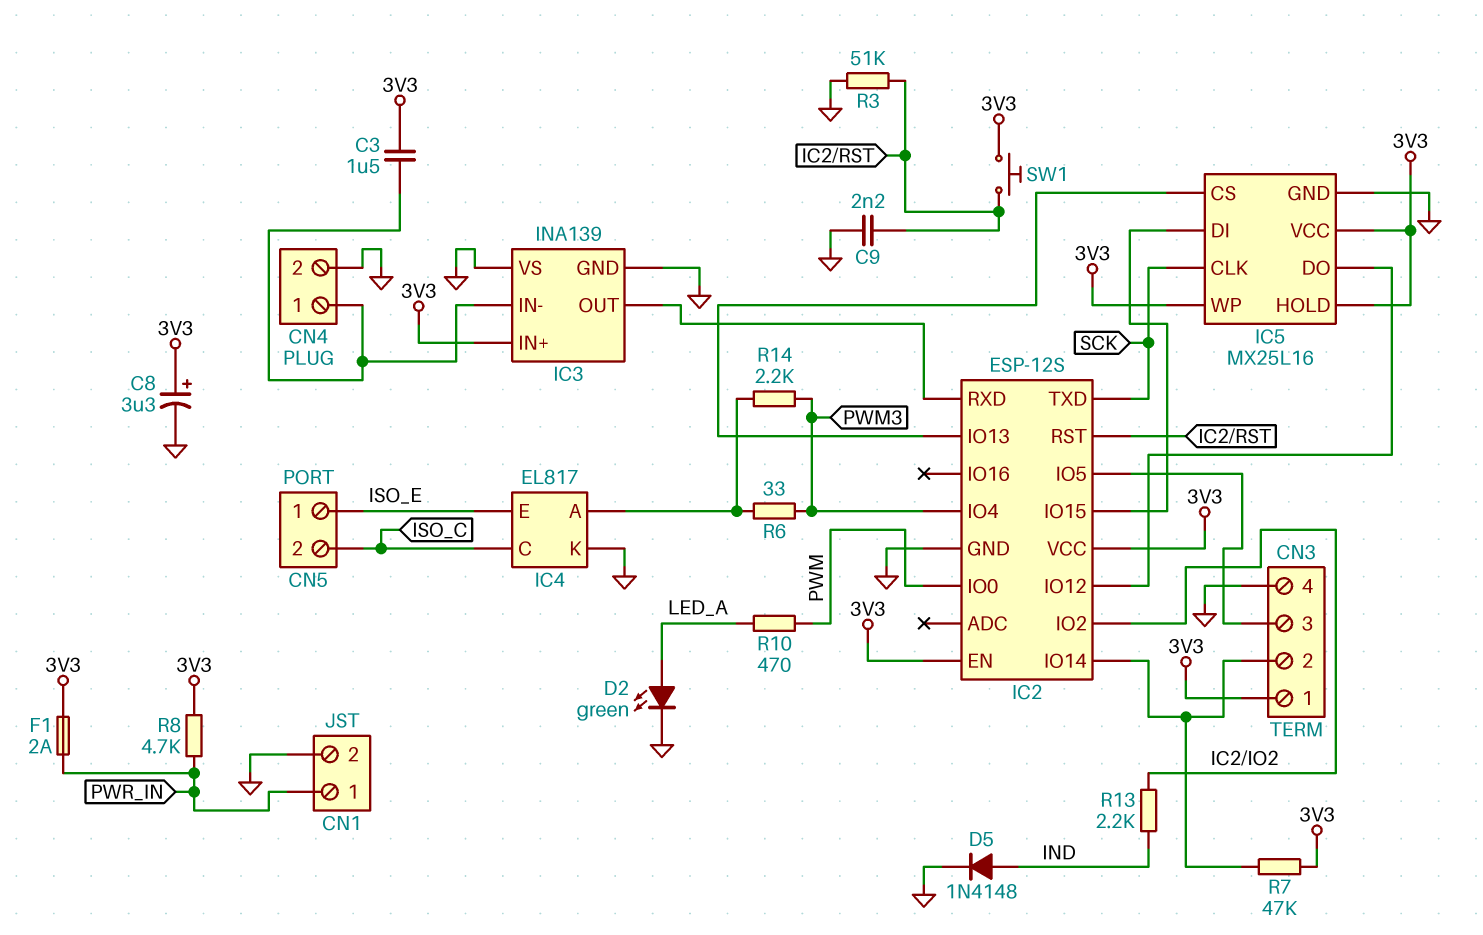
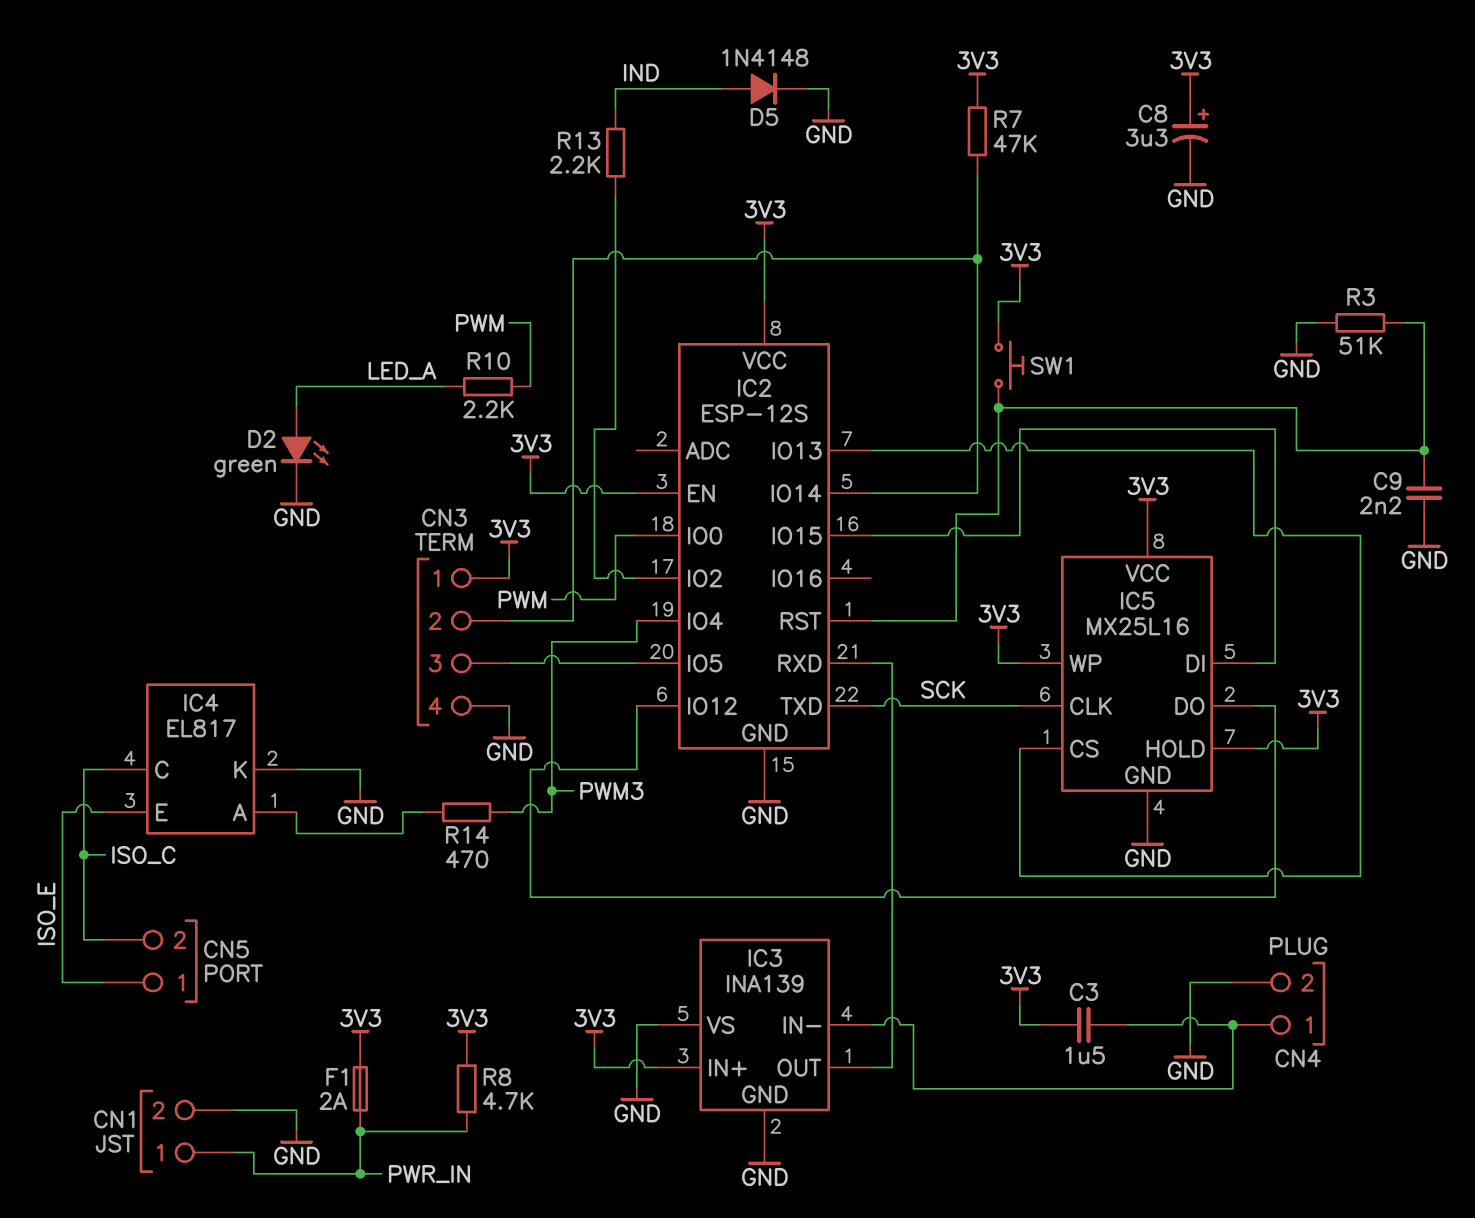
R6: 33 (IC4/A, PWM3) -> none
R10: 470 (LED_A, PWM) -> 2.2k (LED_A, PWM)
R14: 2.2k (IC4/A, PWM3) -> 470 (IC4/A, PWM3)

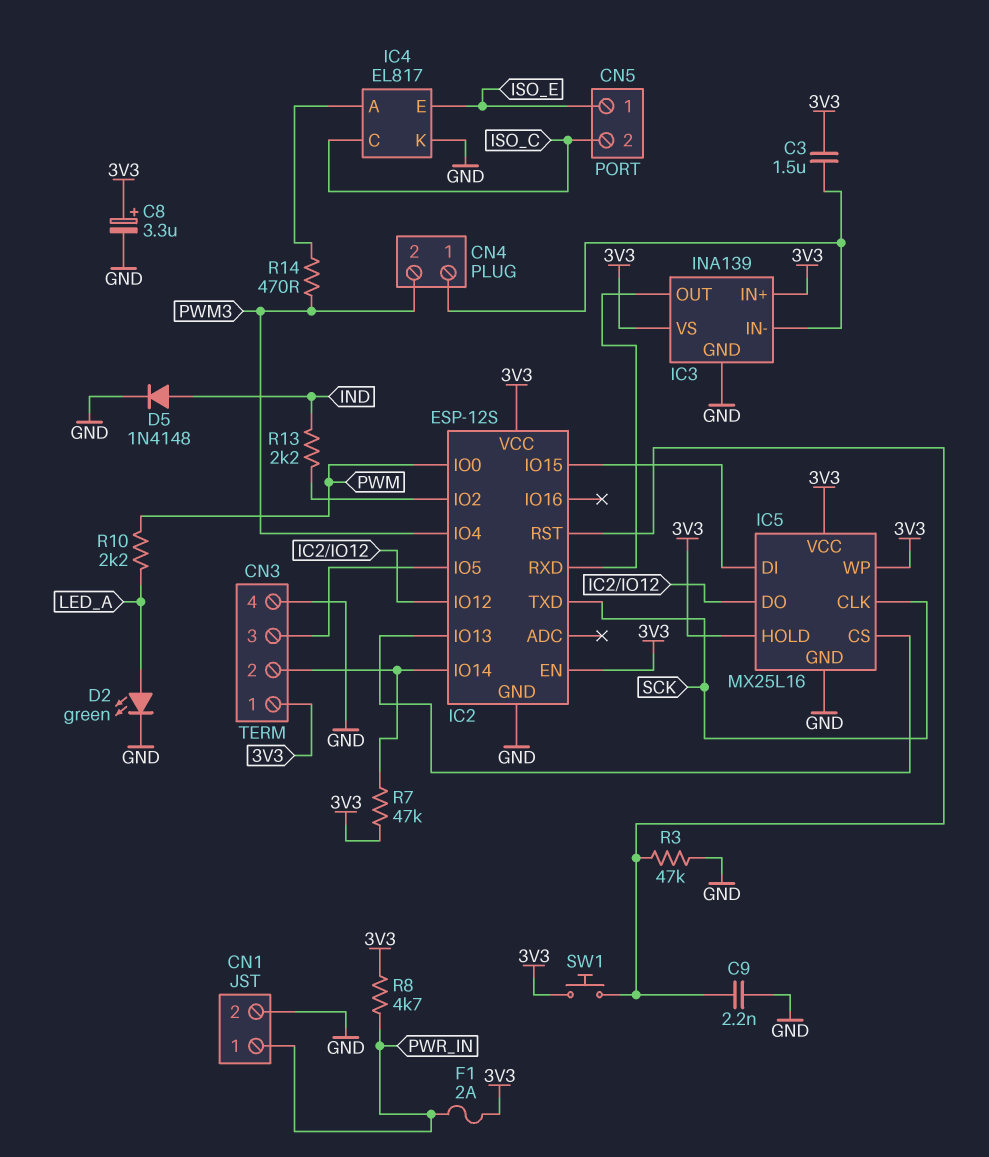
CN4 pin 2: GND -> PWM3
IC3 pin VS: GND -> 3V3
R3: 51k (GND, IC2/RST) -> 47k (GND, IC2/RST)

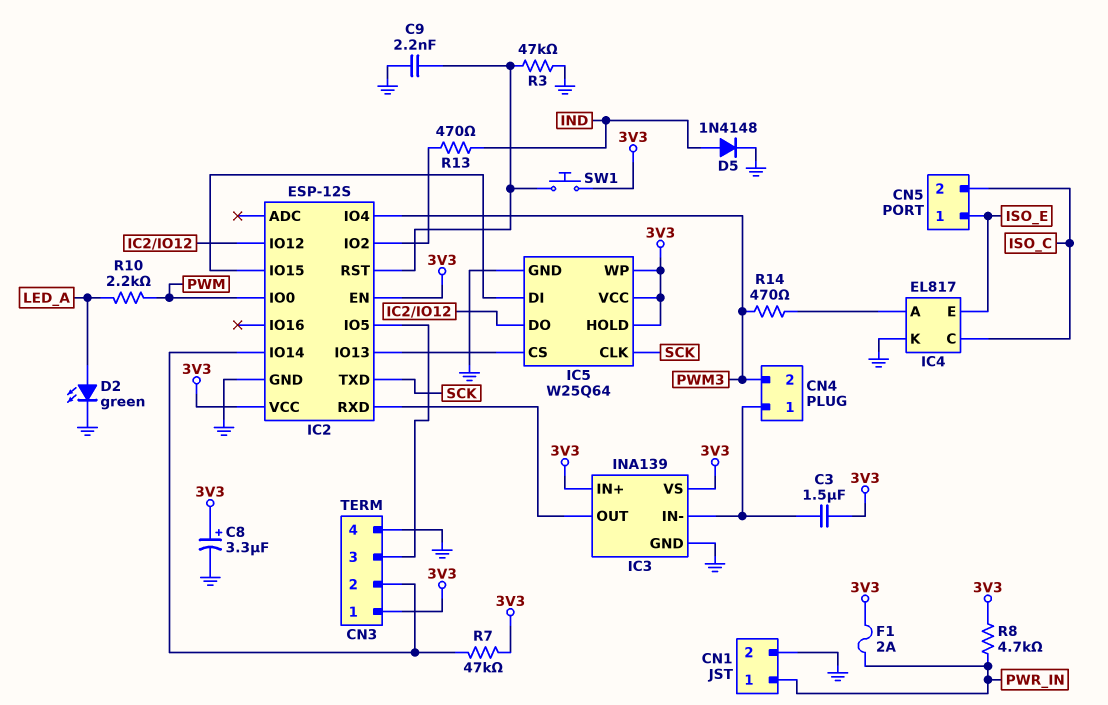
IC5: MX25L16 -> W25Q64
R13: 2.2k (IC2/IO2, IND) -> 470 (IC2/IO2, IND)

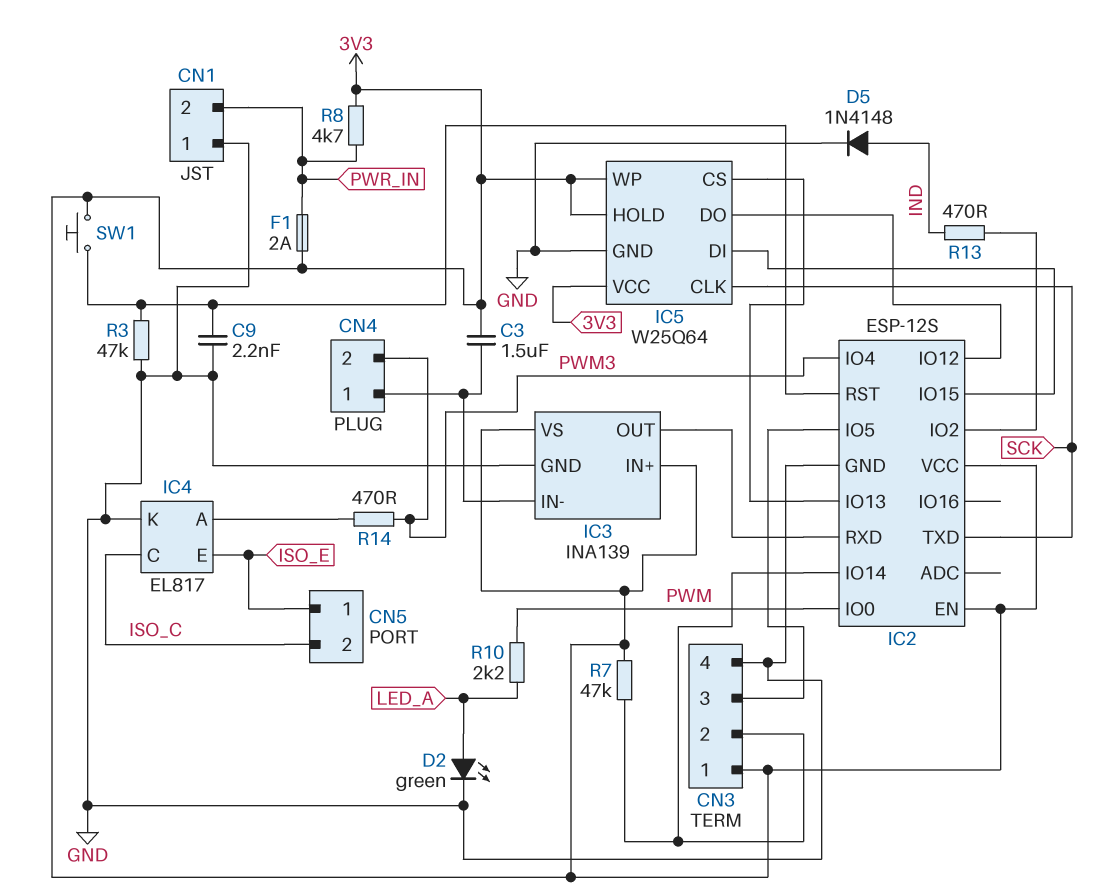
C8: 3.3uF (plus 3V3, minus GND) -> none
CN1 pin 1: PWR_IN -> GND
CN1 pin 2: GND -> PWR_IN

